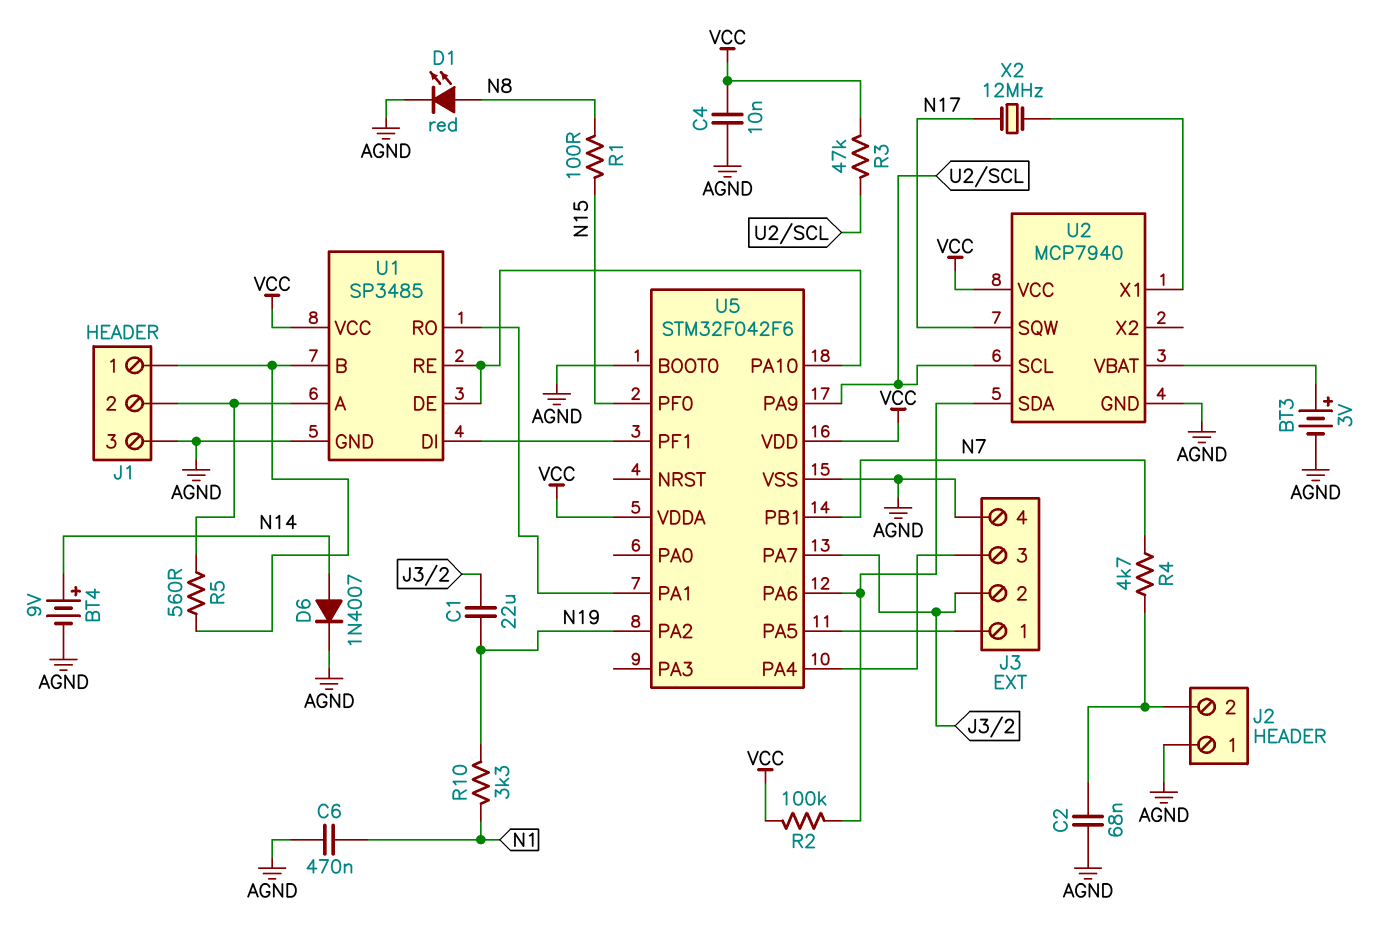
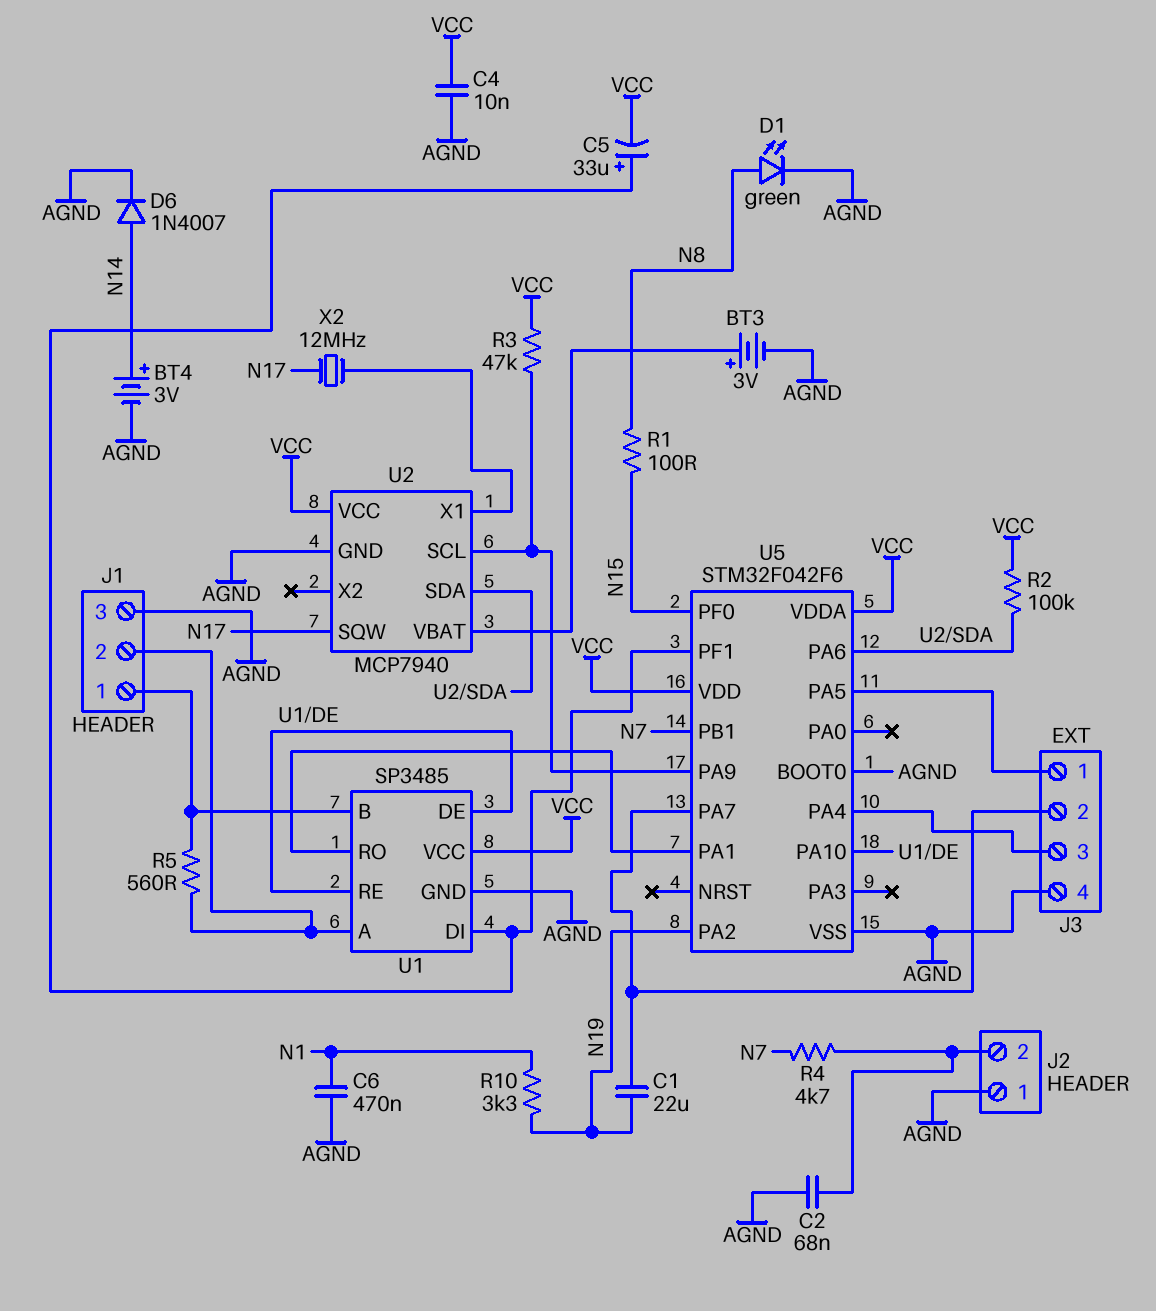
BT4: 9V (plus N14, minus AGND) -> 3V (plus N14, minus AGND)
C5: none -> 33uF (plus U1/DI, minus VCC)
D1: LED red (A N8, K AGND) -> LED green (A N8, K AGND)

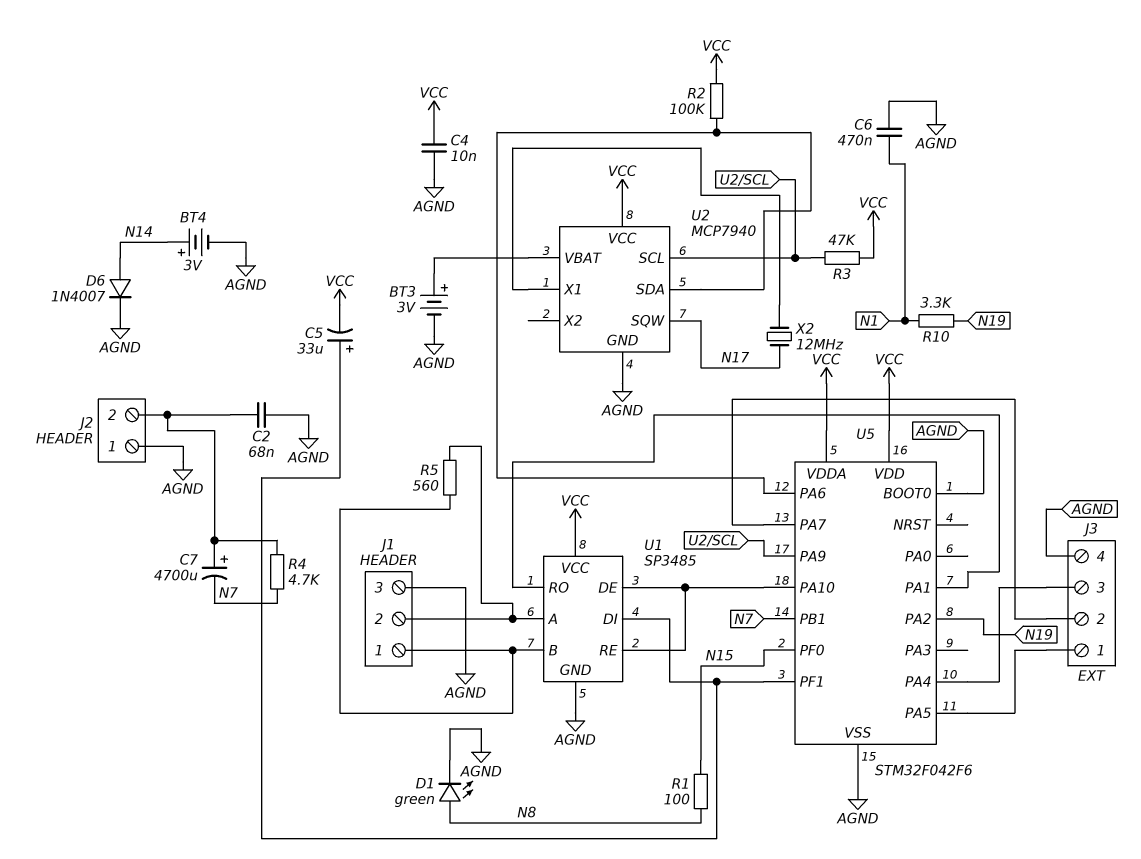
C1: 22uF (J3/2, N19) -> none
C7: none -> 4700uF (plus J2/2, minus N7)

